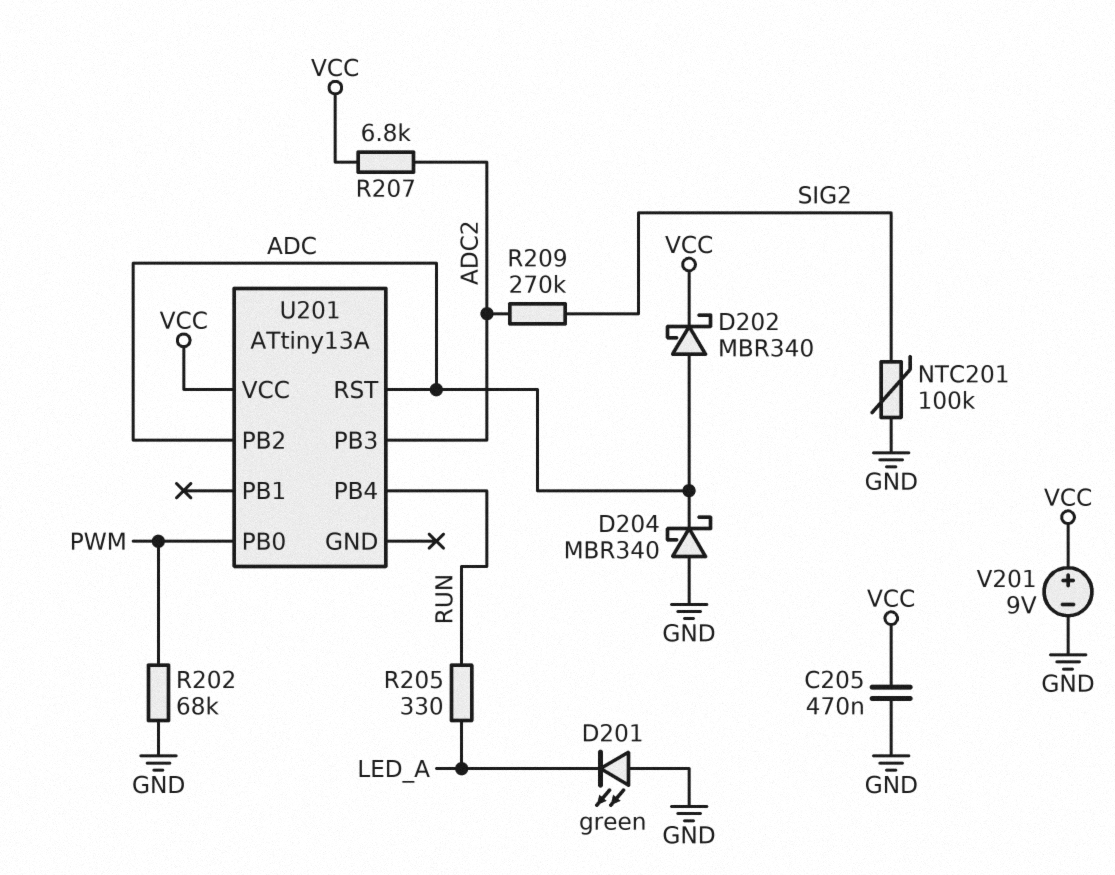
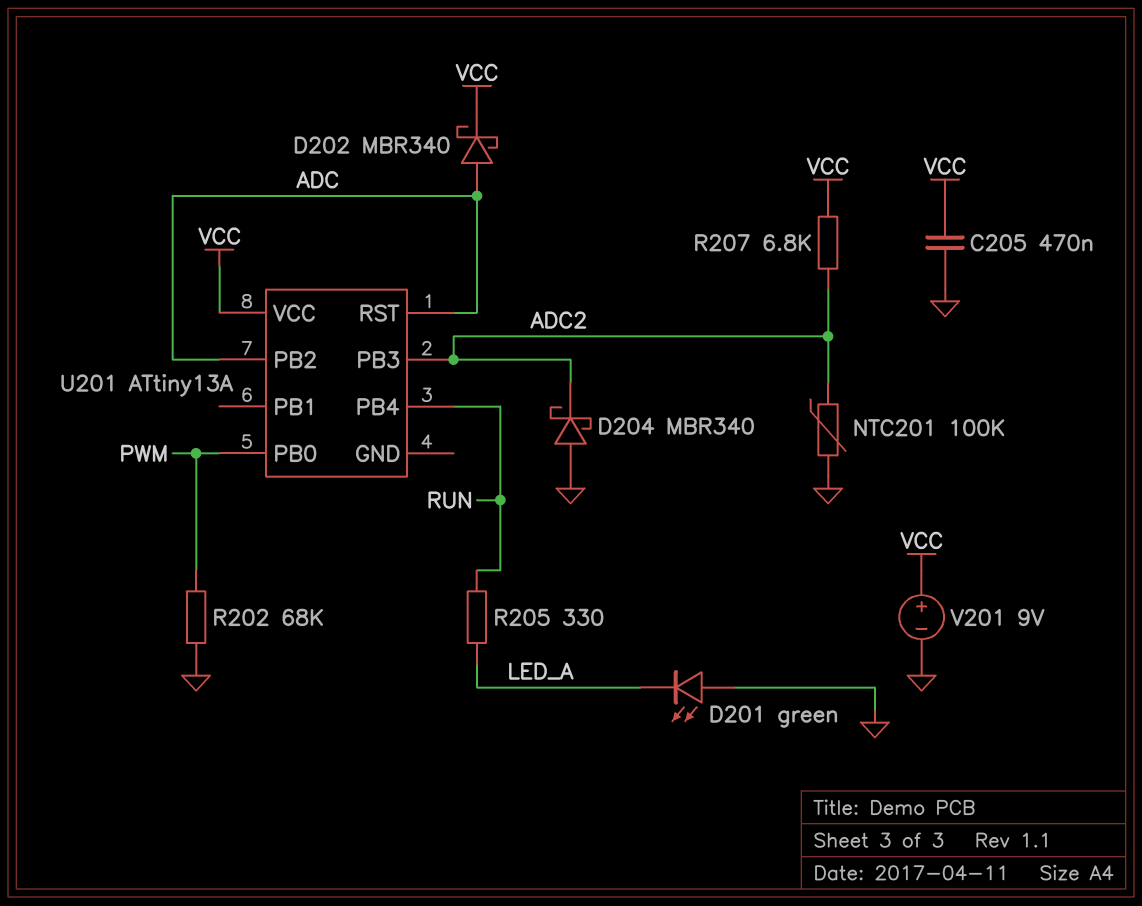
D204: schottky MBR340 (A GND, K ADC) -> schottky MBR340 (A GND, K ADC2)
NTC201: 100k (GND, SIG2) -> 100k (ADC2, GND)
R209: 270k (ADC2, SIG2) -> none

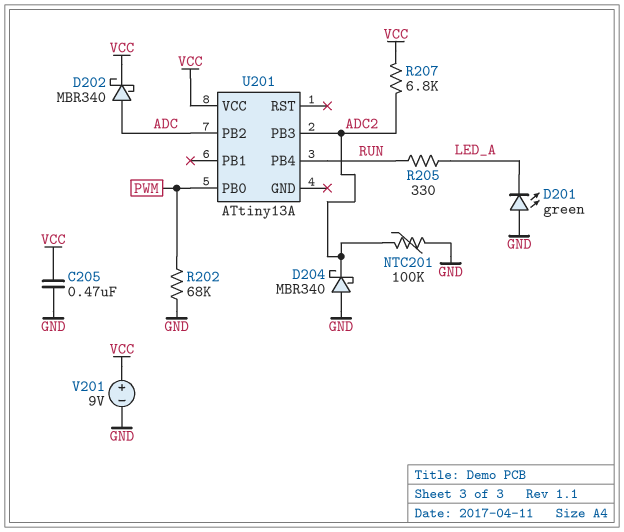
U201 pin RST: ADC -> none

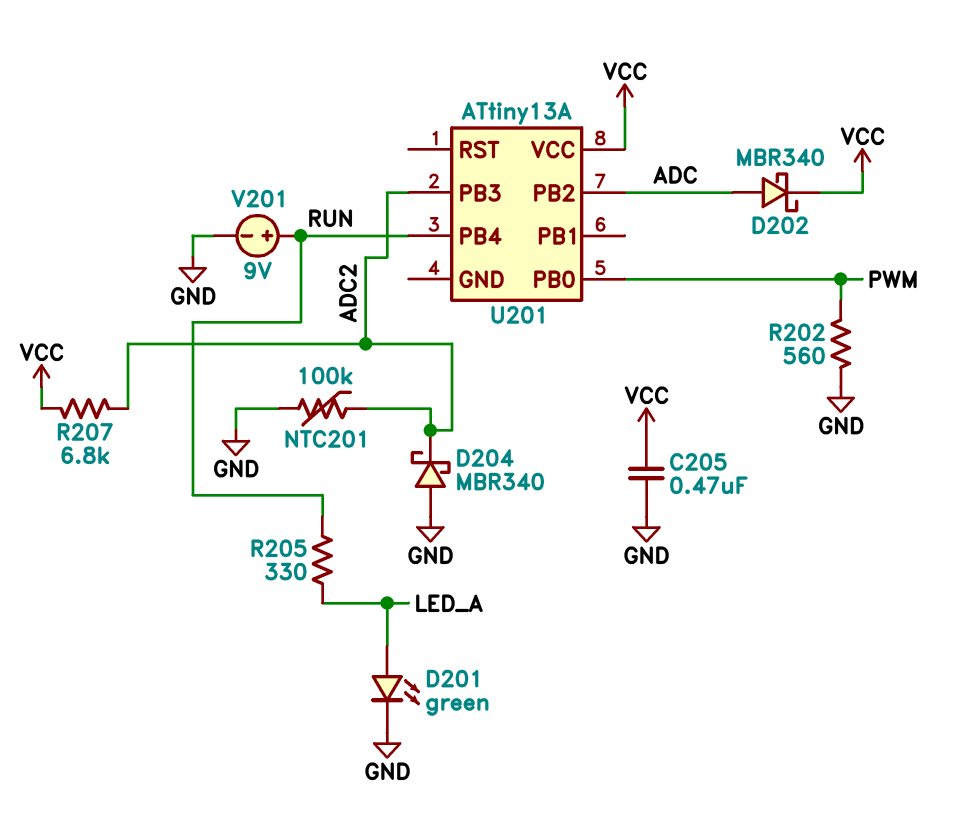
D201: LED green (A GND, K LED_A) -> LED green (A LED_A, K GND)
R202: 68k (GND, PWM) -> 560 (GND, PWM)
V201: 9V (plus VCC, minus GND) -> 9V (plus RUN, minus GND)

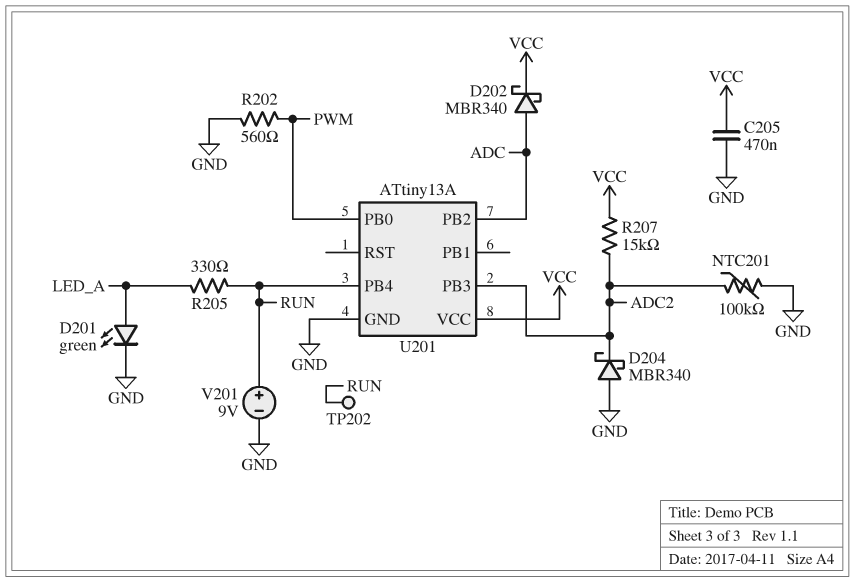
R207: 6.8k (ADC2, VCC) -> 15k (ADC2, VCC)
TP202: none -> test point (RUN)
U201 pin GND: none -> GND

